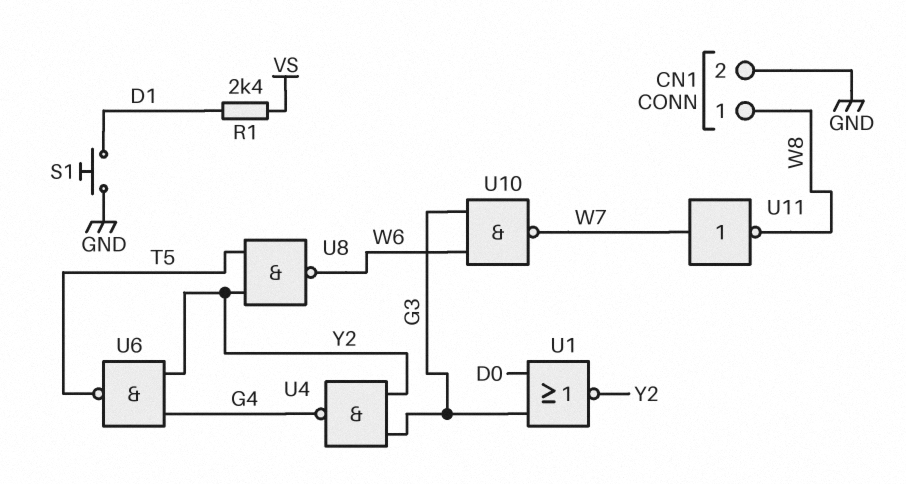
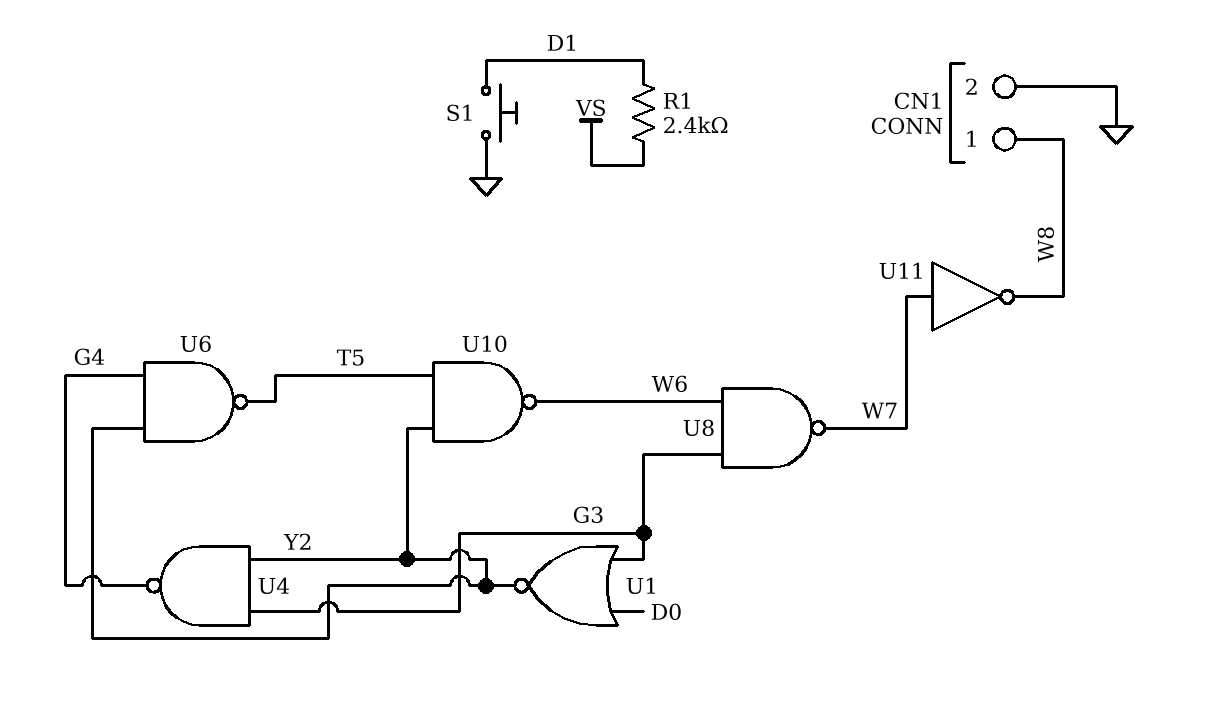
U8: NAND (in T5, in Y2, out W6) -> NAND (in G3, in W6, out W7)
U10: NAND (in G3, in W6, out W7) -> NAND (in T5, in Y2, out W6)

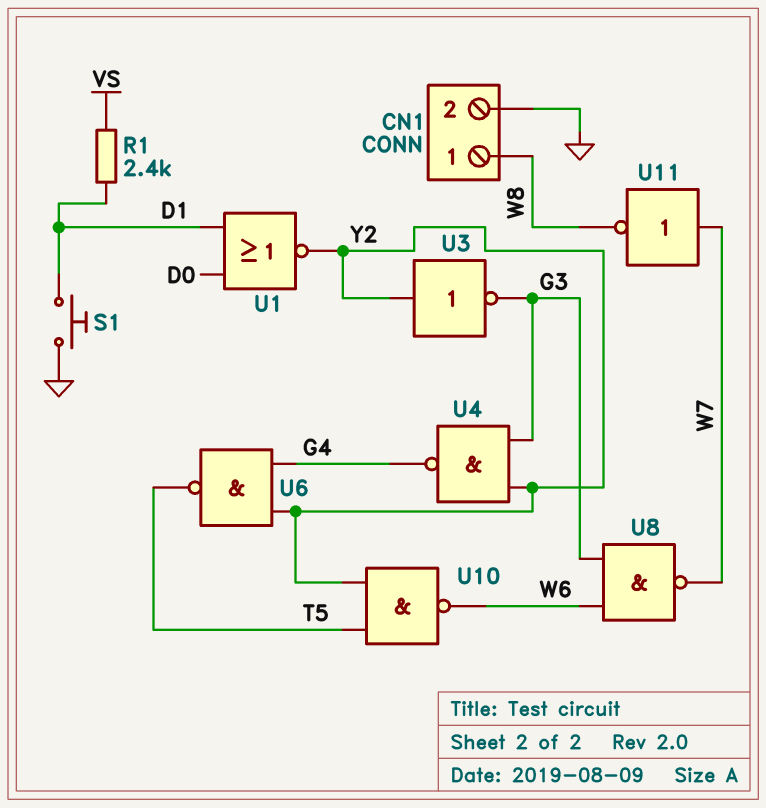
U1: NOR (in D0, in G3, out Y2) -> NOR (in D0, in D1, out Y2)
U3: none -> NOT (in Y2, out G3)

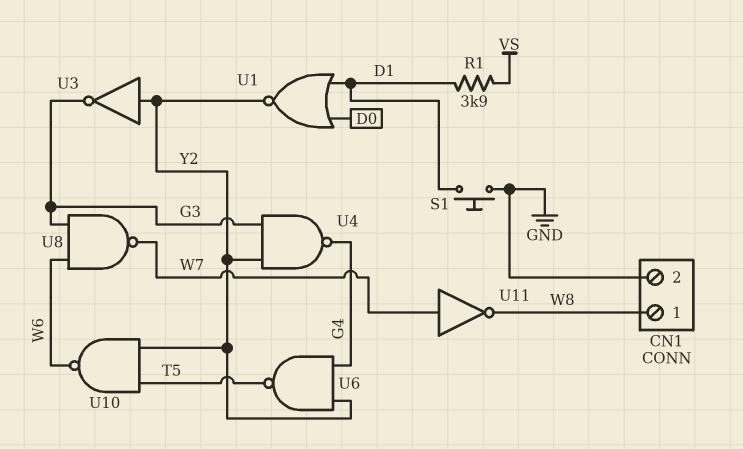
R1: 2.4k (D1, VS) -> 3.9k (D1, VS)

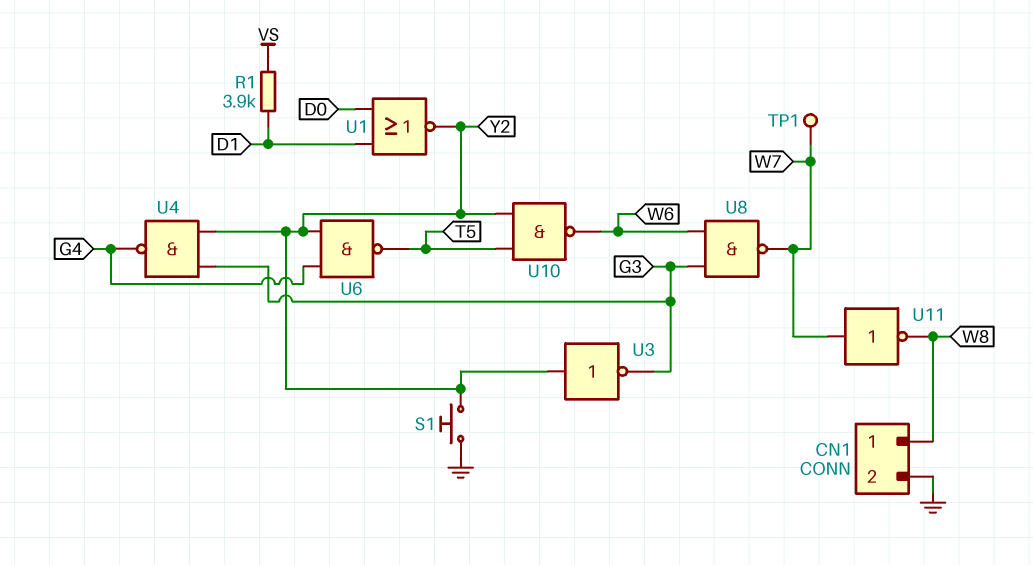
S1: button (D1, GND) -> button (GND, Y2)
TP1: none -> test point (W7)

